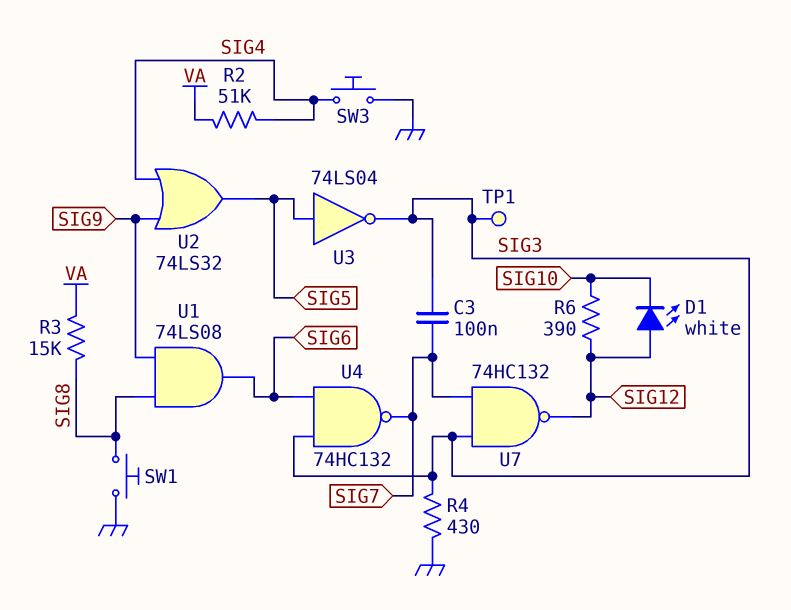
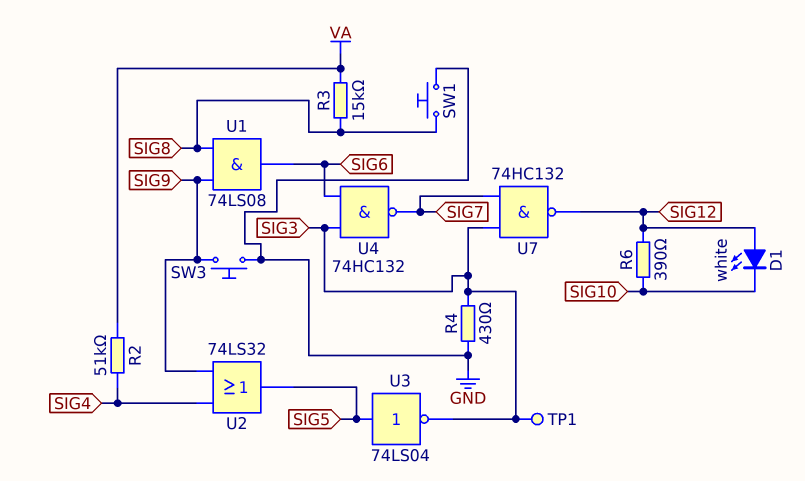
C3: 100nF (SIG3, SIG7) -> none
SW3: button (GND, SIG4) -> button (GND, SIG9)

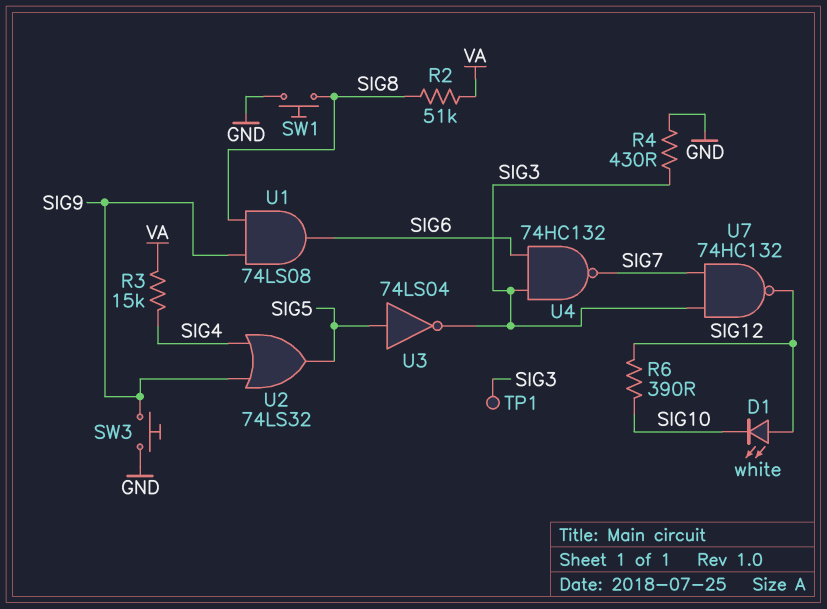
R2: 51k (SIG4, VA) -> 51k (SIG8, VA)
R3: 15k (SIG8, VA) -> 15k (SIG4, VA)

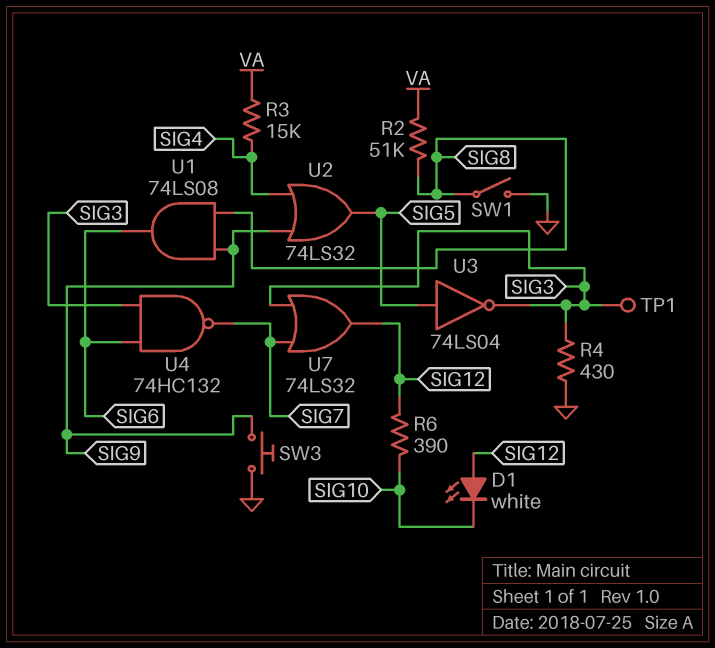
SW1: button (GND, SIG8) -> switch (GND, SIG8)
U7: NAND 74HC132 (in SIG3, in SIG7, out SIG12) -> OR 74LS32 (in SIG3, in SIG7, out SIG12)

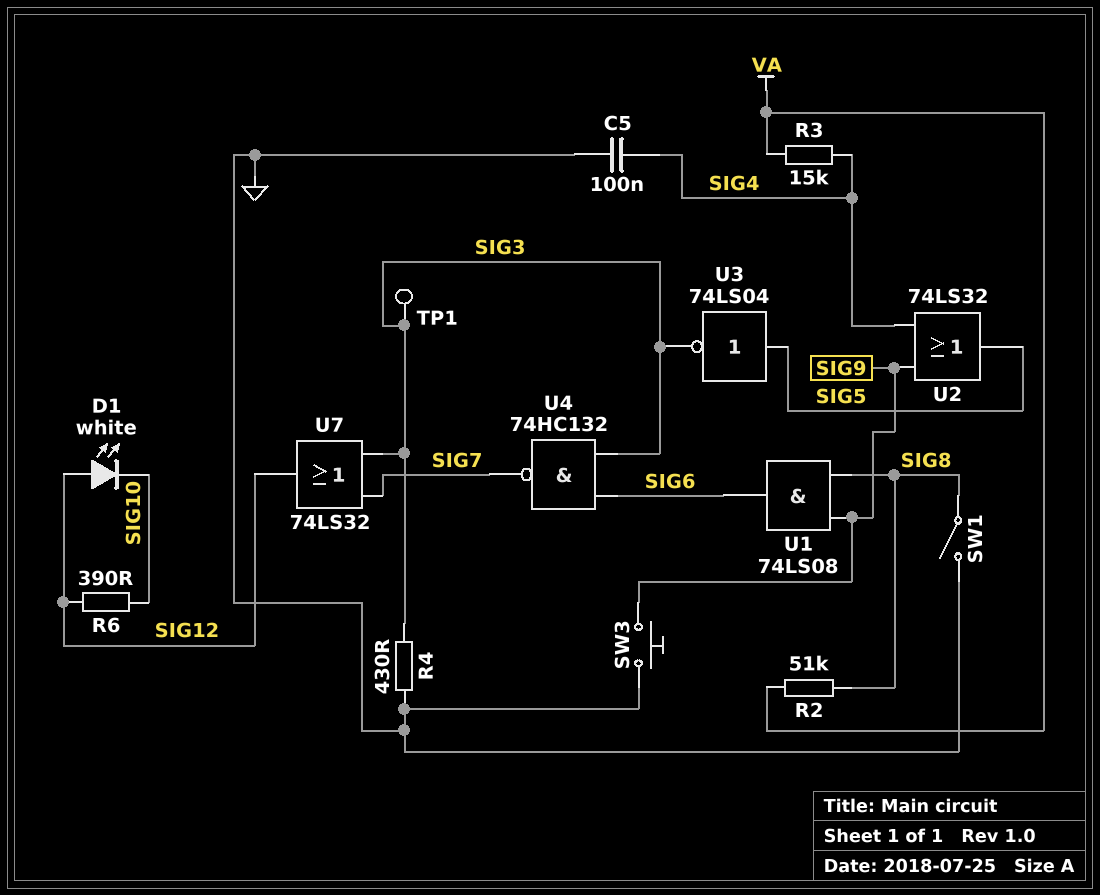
C5: none -> 100nF (GND, SIG4)

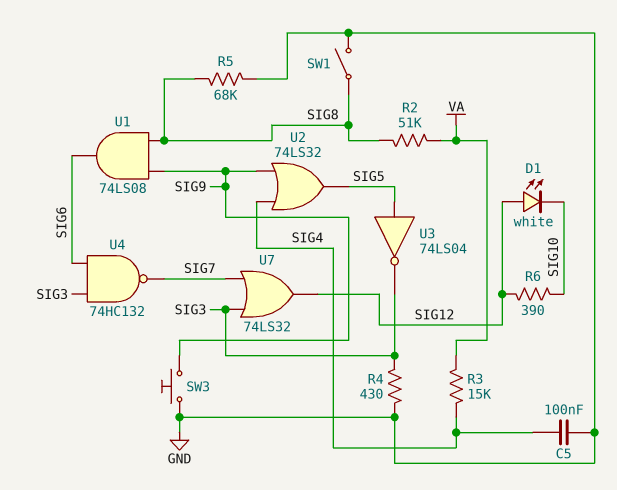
R5: none -> 68k (GND, SIG8)
TP1: test point (SIG3) -> none

